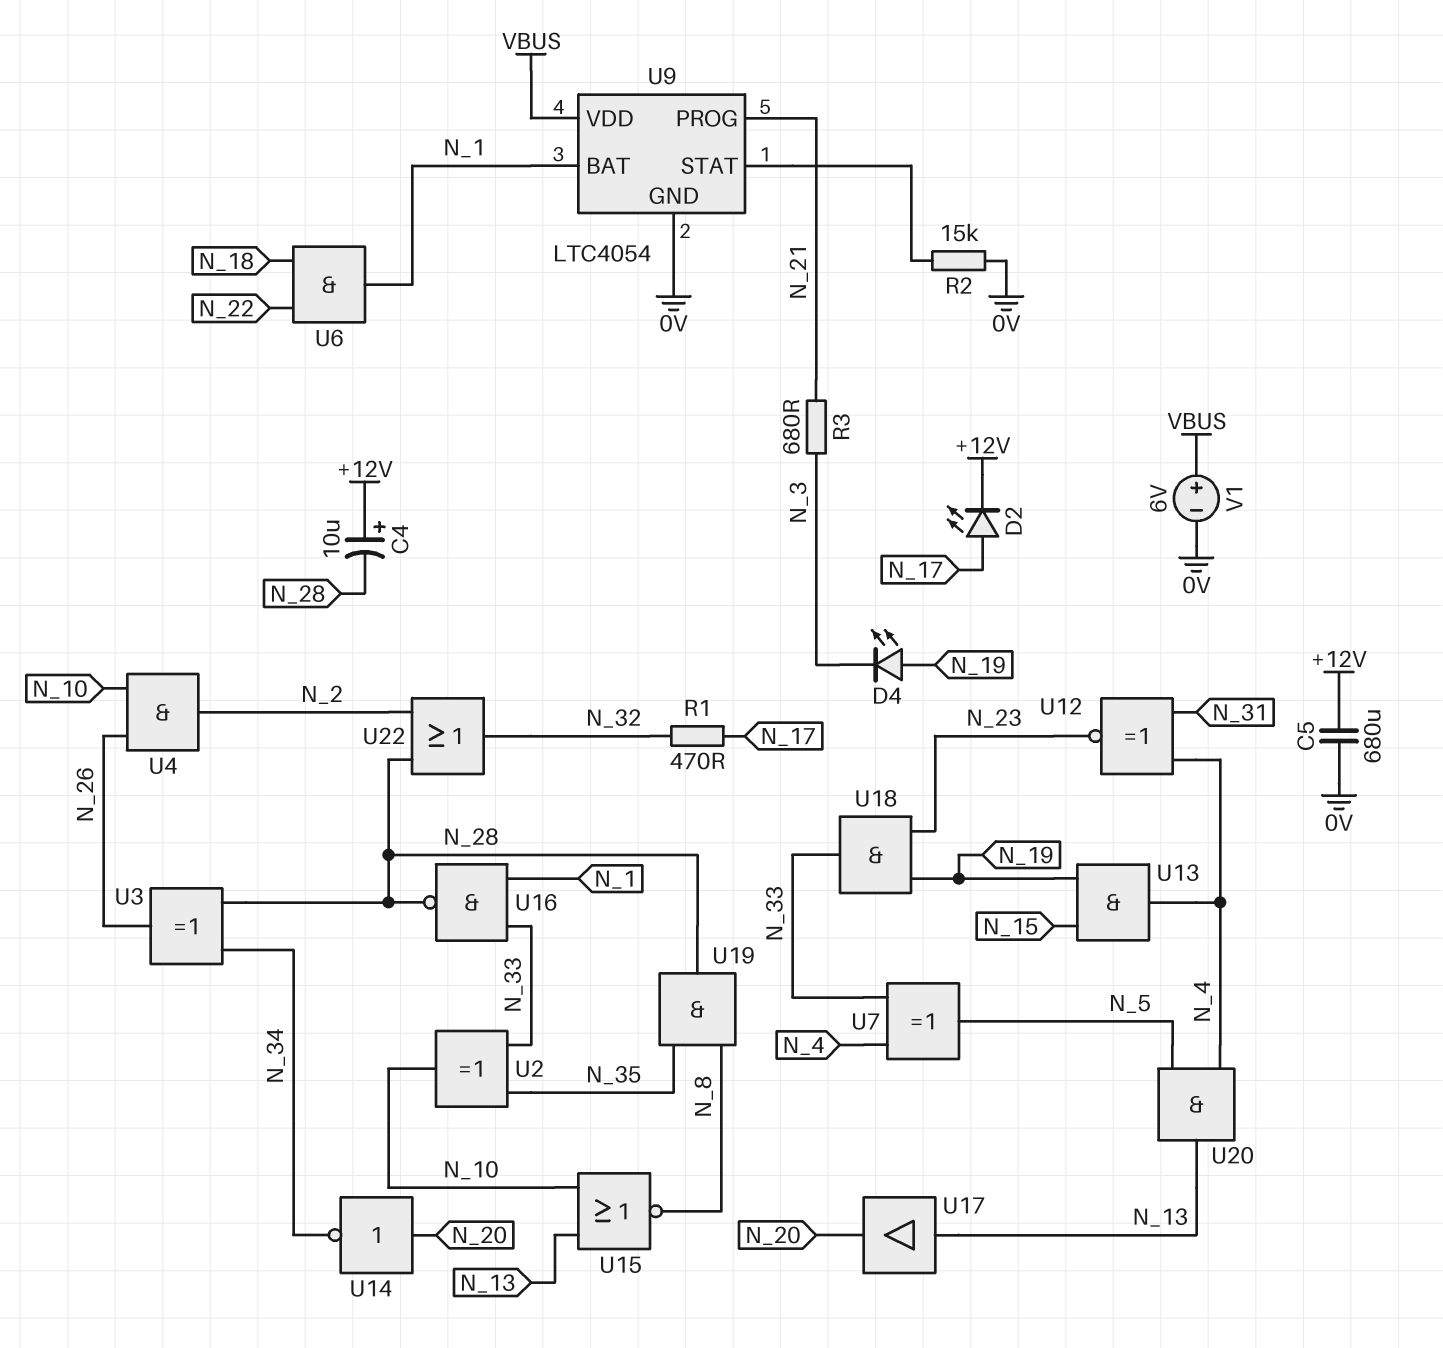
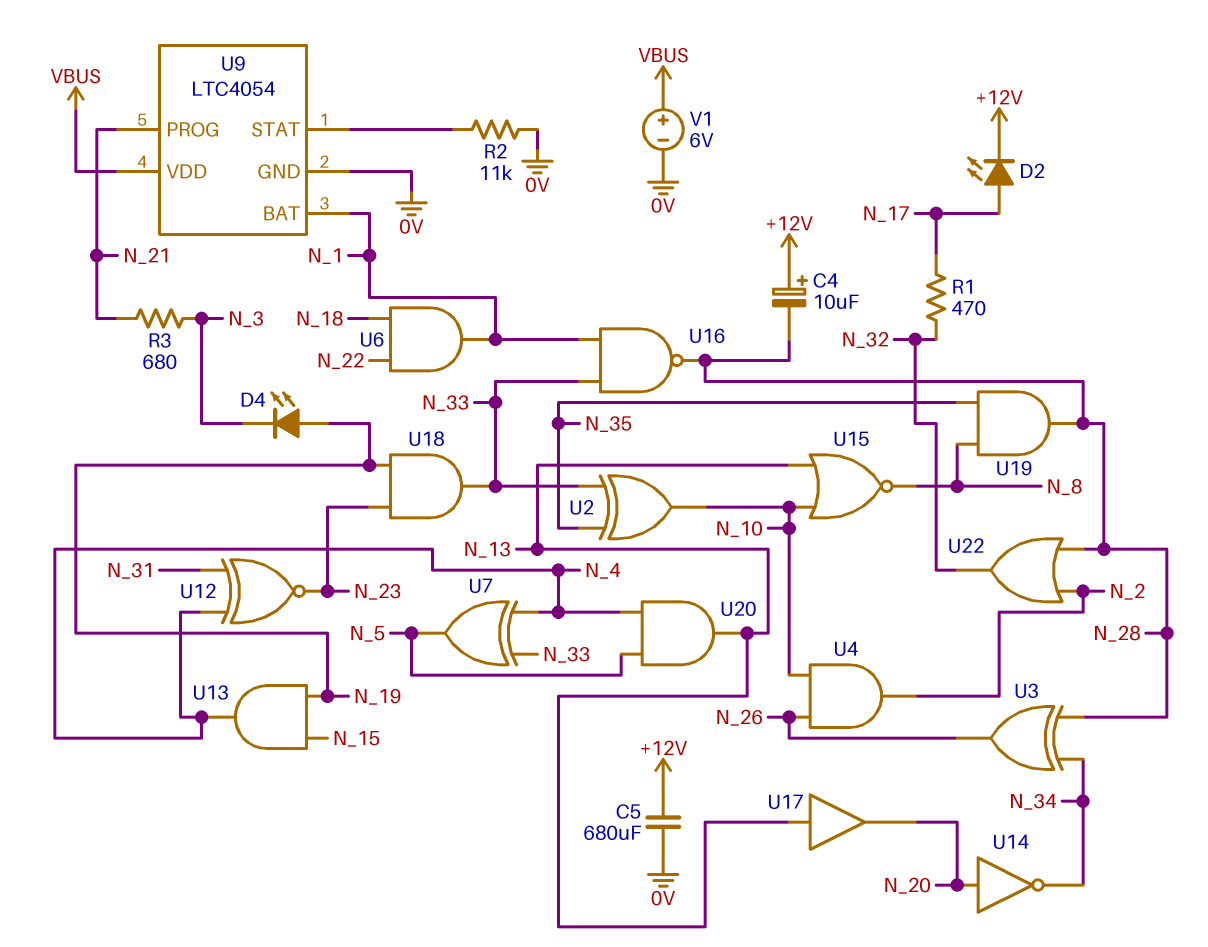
R2: 15k (0V, U9/STAT) -> 11k (0V, U9/STAT)

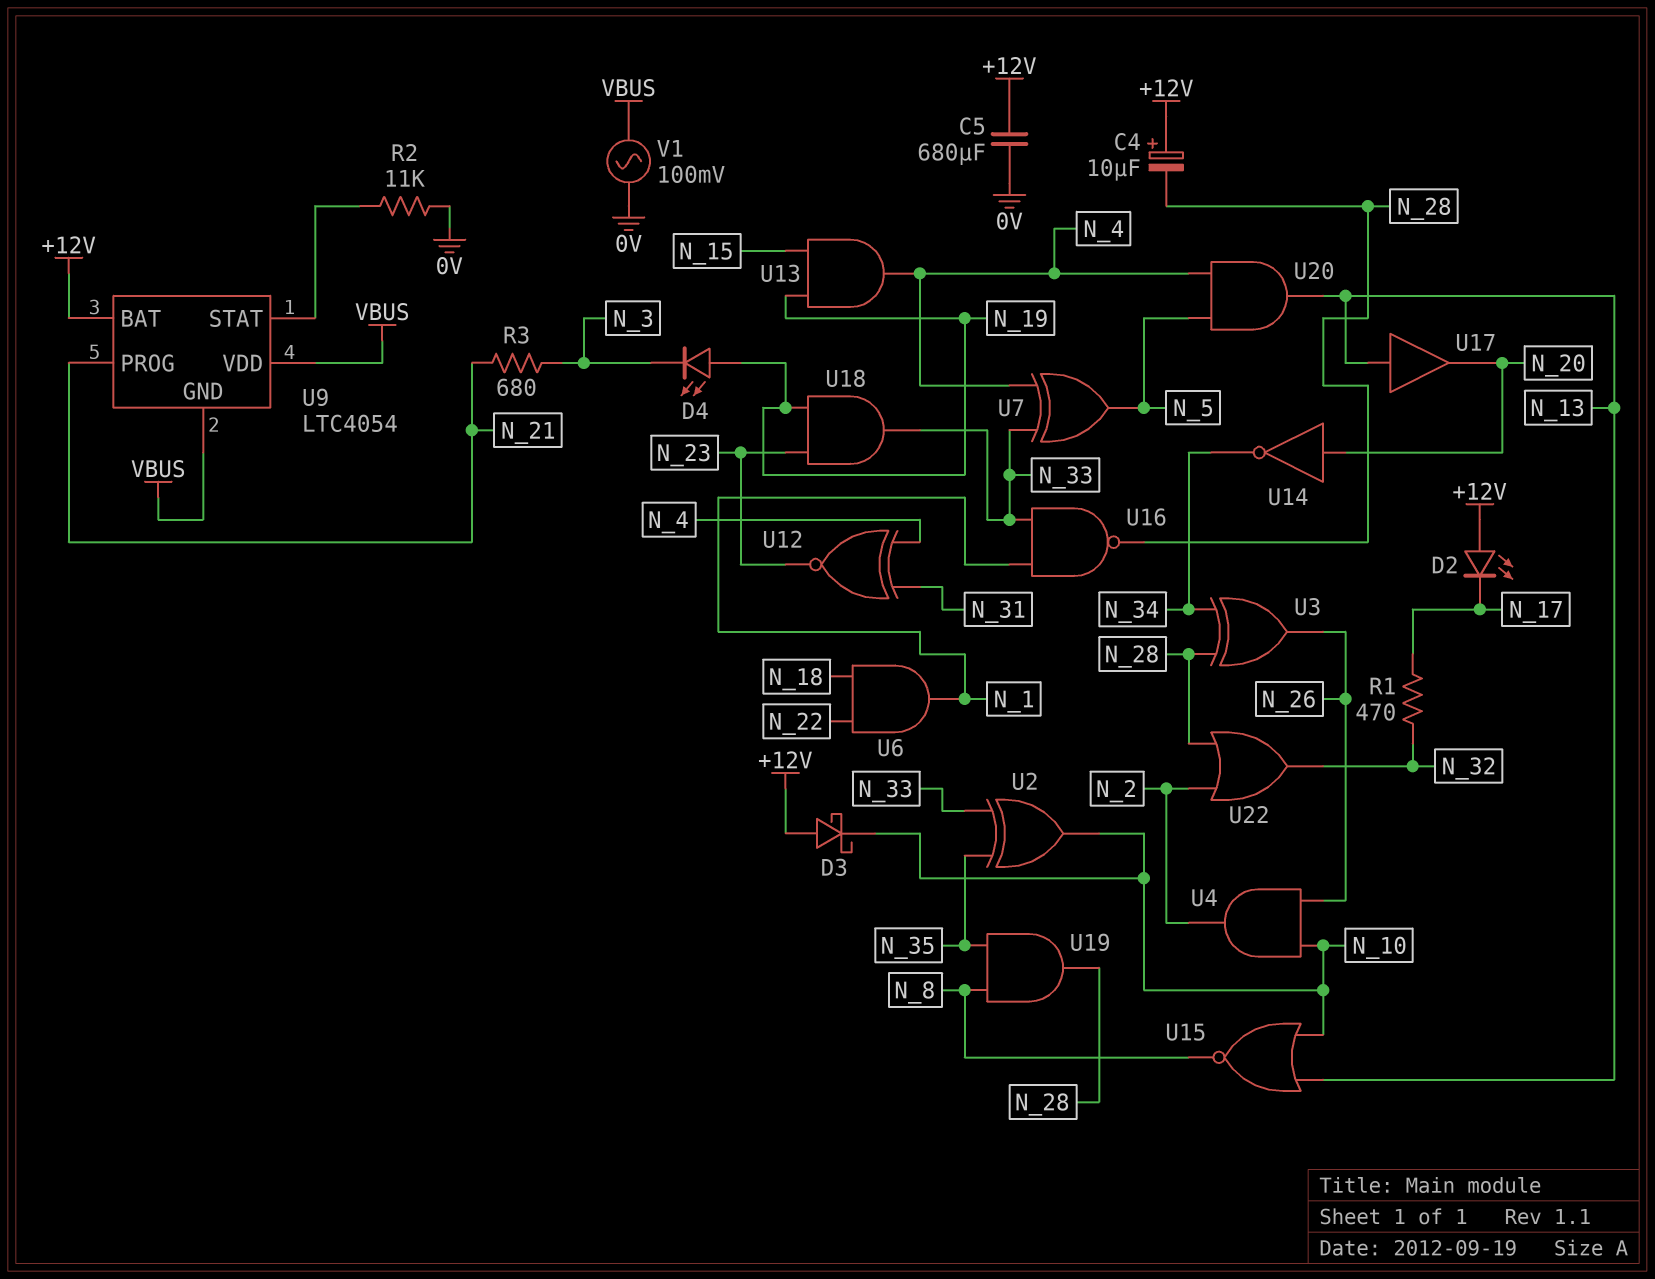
D2: LED (A N_17, K +12V) -> LED (A +12V, K N_17)
D3: none -> schottky (A +12V, K N_10)
U9 pin BAT: N_1 -> +12V
U9 pin GND: 0V -> VBUS
V1: 6V (plus VBUS, minus 0V) -> AC 100mV (0V, VBUS)

